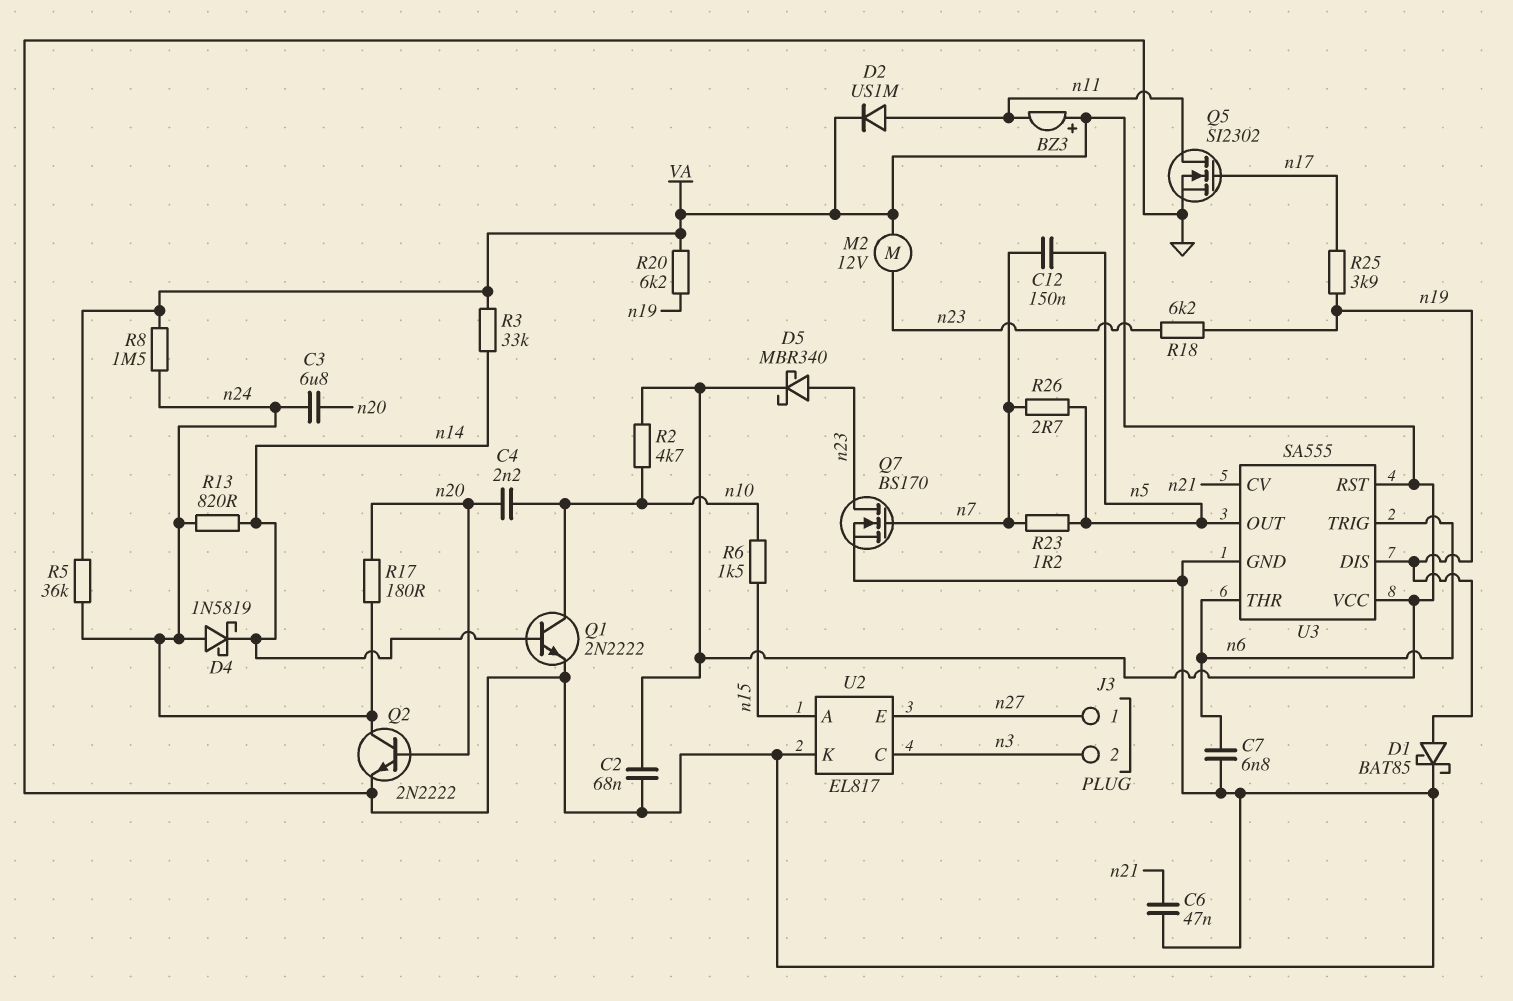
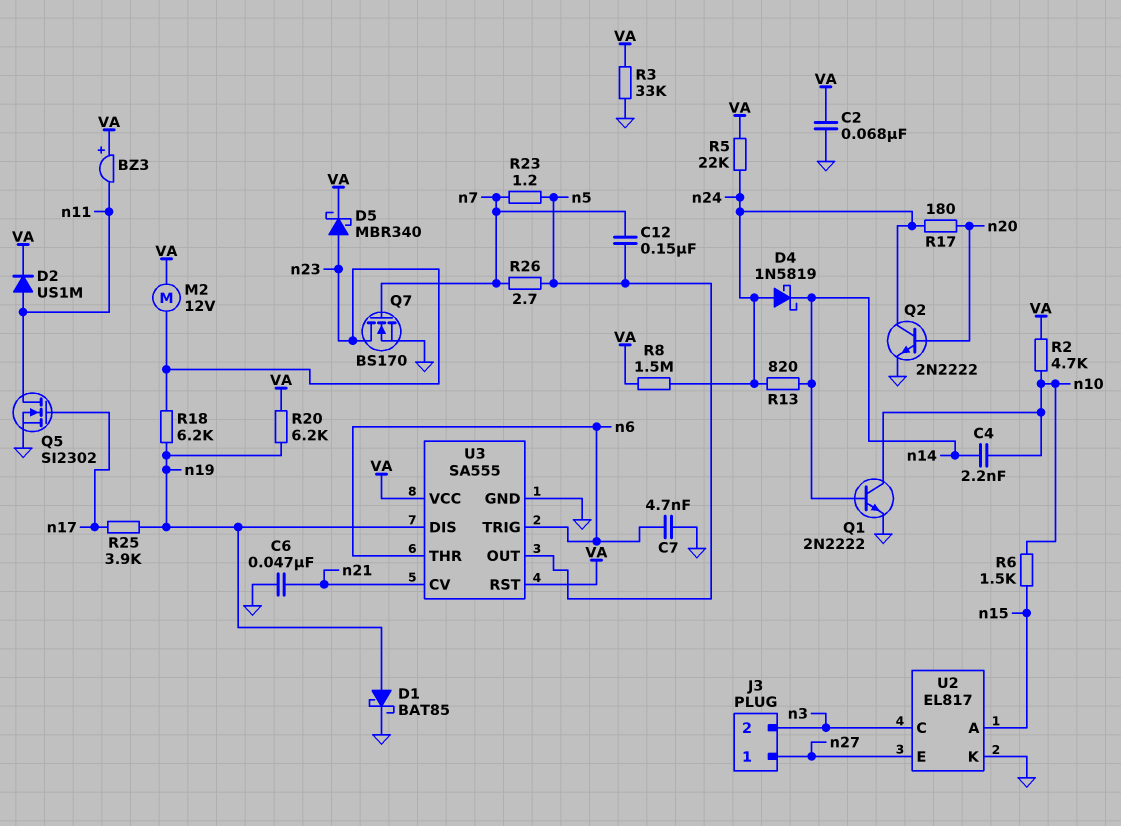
C3: 6.8uF (n20, n24) -> none
C4: 2.2nF (n10, n20) -> 2.2nF (n10, n14)
C7: 6.8nF (GND, n6) -> 4.7nF (GND, n6)
R3: 33k (VA, n14) -> 33k (GND, VA)
R5: 36k (VA, n24) -> 22k (VA, n24)

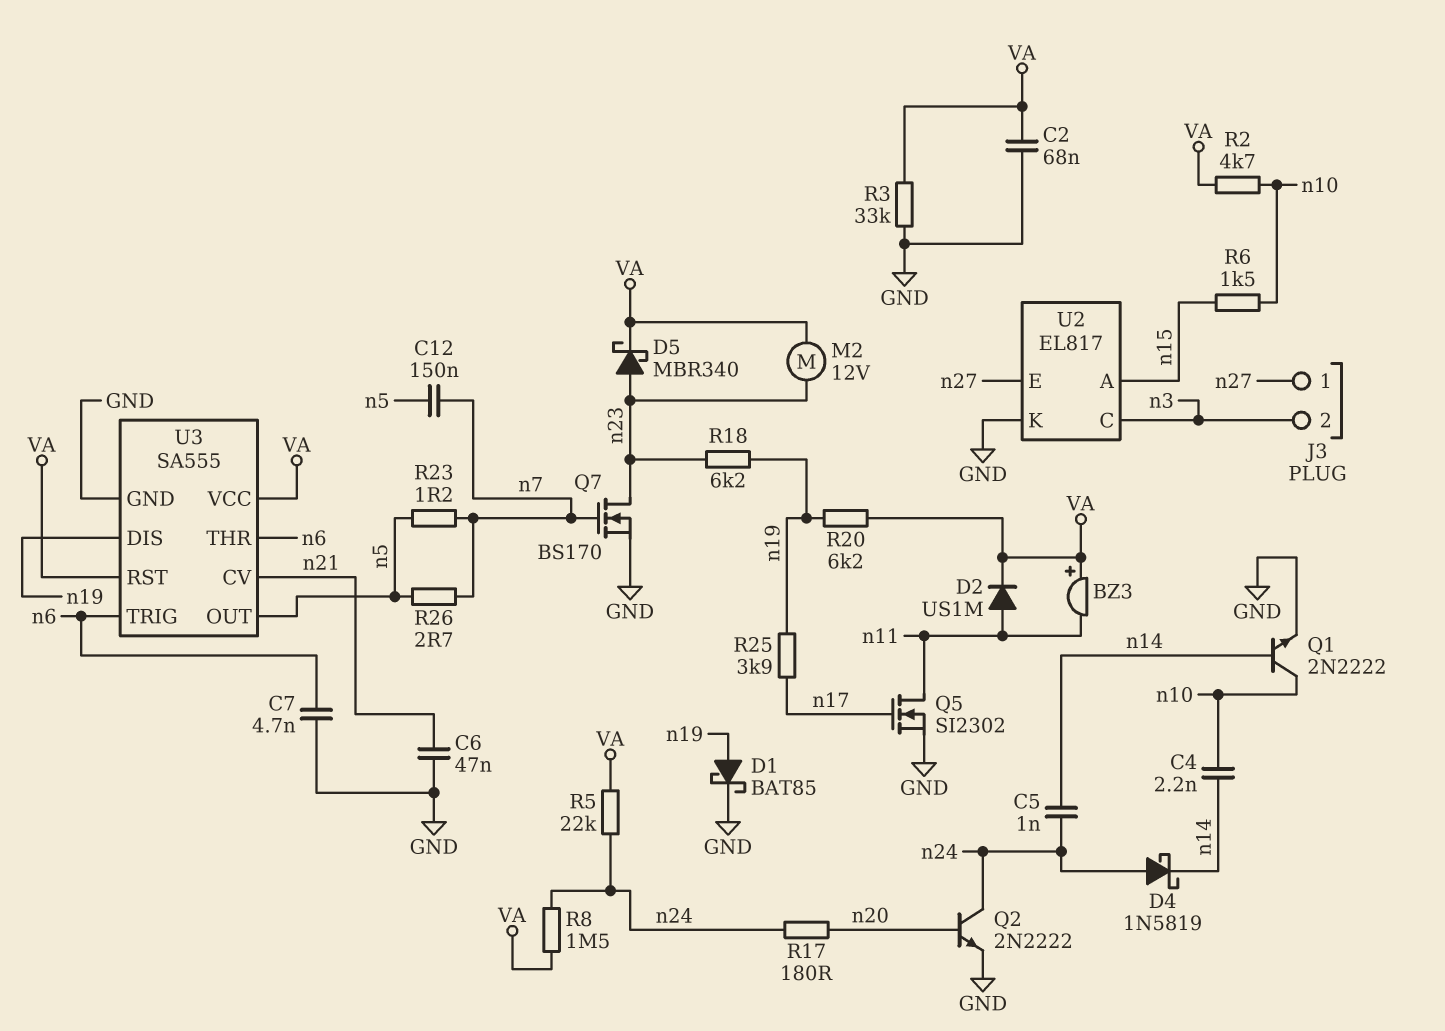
C5: none -> 1nF (n14, n24)
R13: 820 (n14, n24) -> none

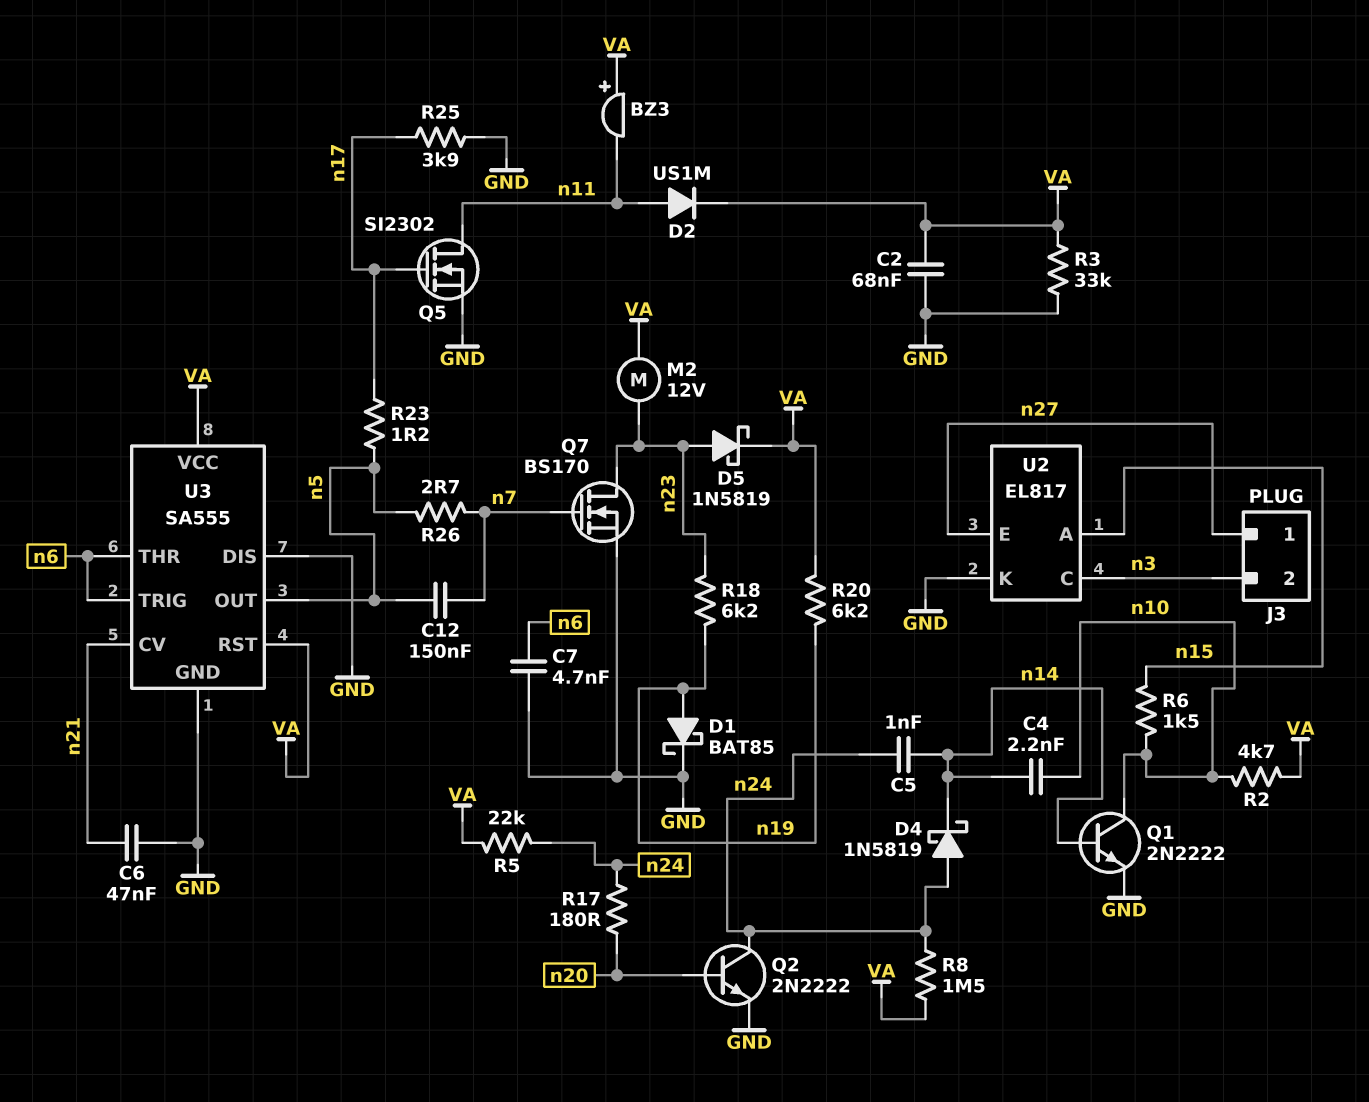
D5: schottky MBR340 (A n23, K VA) -> schottky 1N5819 (A n23, K VA)
R23: 1.2 (n5, n7) -> 1.2 (n5, n17)
R25: 3.9k (n17, n19) -> 3.9k (GND, n17)
U3 pin DIS: n19 -> GND

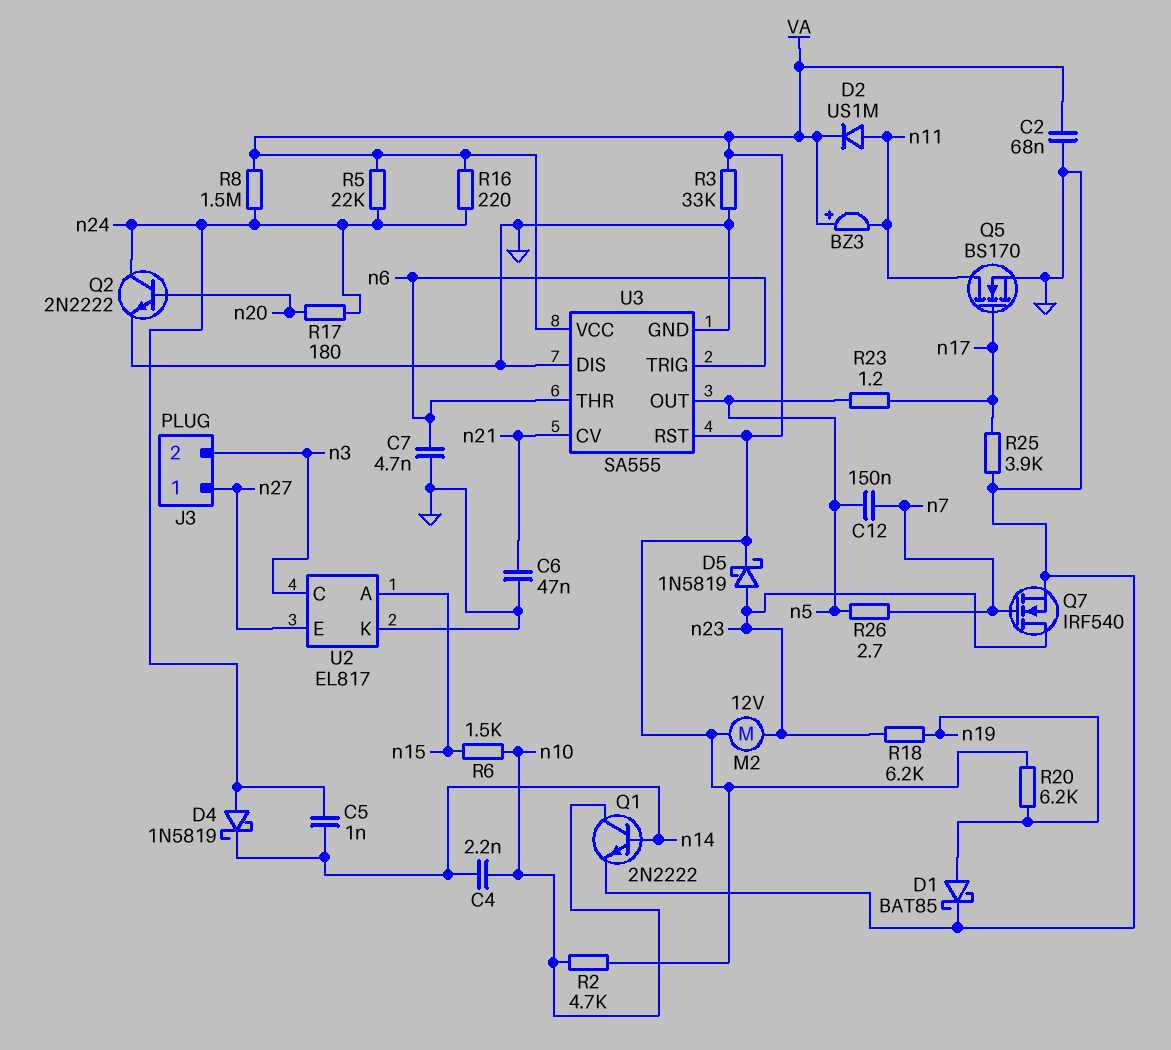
Q5: NMOS SI2302 (G n17, D n11, S GND) -> NMOS BS170 (G n17, D n11, S GND)
Q7: NMOS BS170 (G n7, D n23, S GND) -> NMOS IRF540 (G n7, D n23, S GND)
R16: none -> 220 (VA, n24)

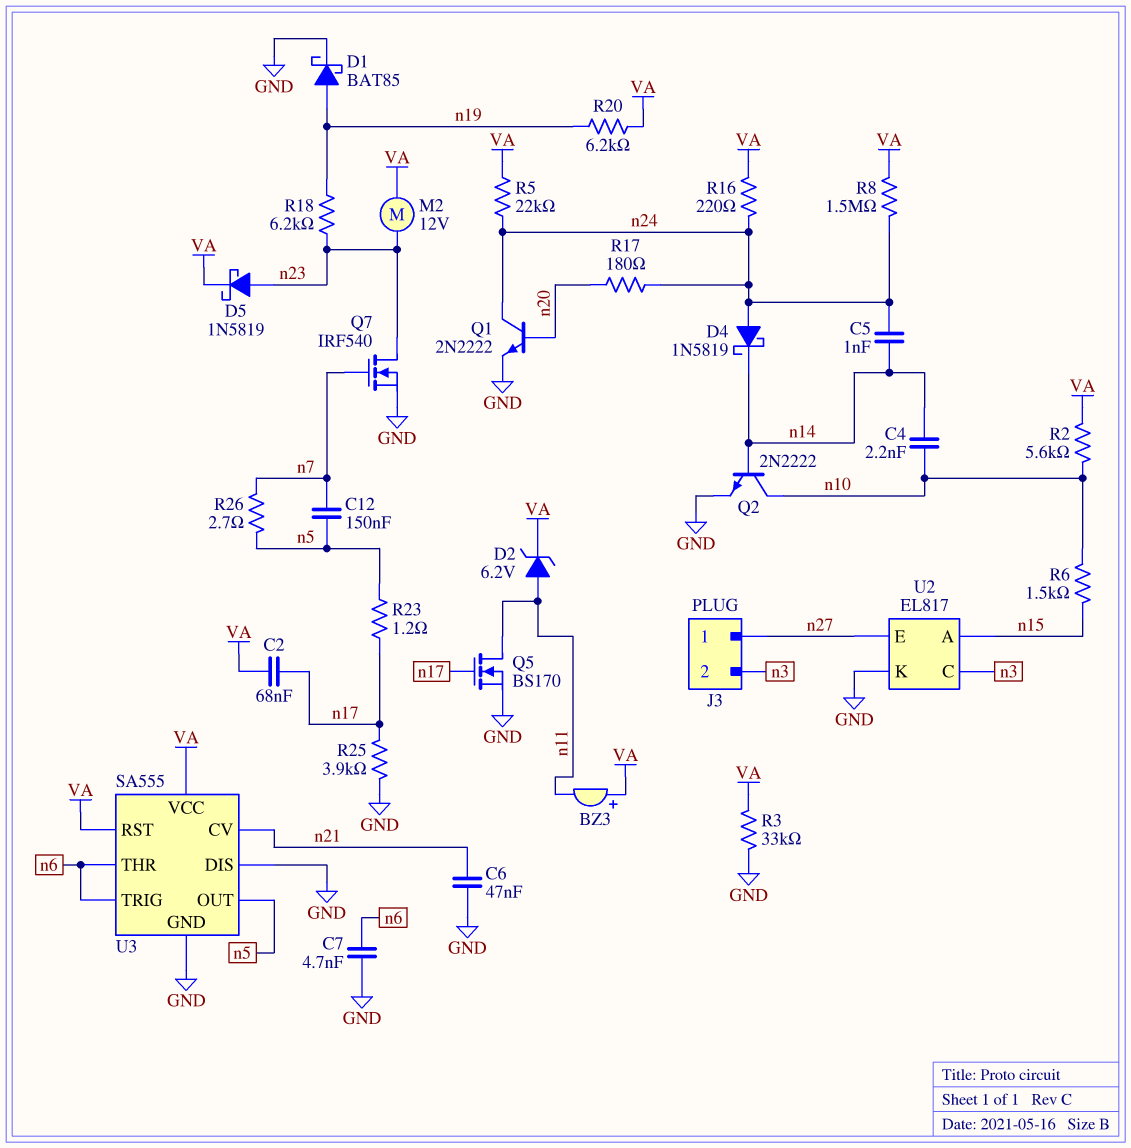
C2: 68nF (GND, VA) -> 68nF (VA, n17)
D2: diode US1M (A n11, K VA) -> zener 6.2V (A n11, K VA)
Q1: NPN 2N2222 (B n14, C n10, E GND) -> NPN 2N2222 (B n20, C n24, E GND)
Q2: NPN 2N2222 (B n20, C n24, E GND) -> NPN 2N2222 (B n14, C n10, E GND)
R2: 4.7k (VA, n10) -> 5.6k (VA, n10)

